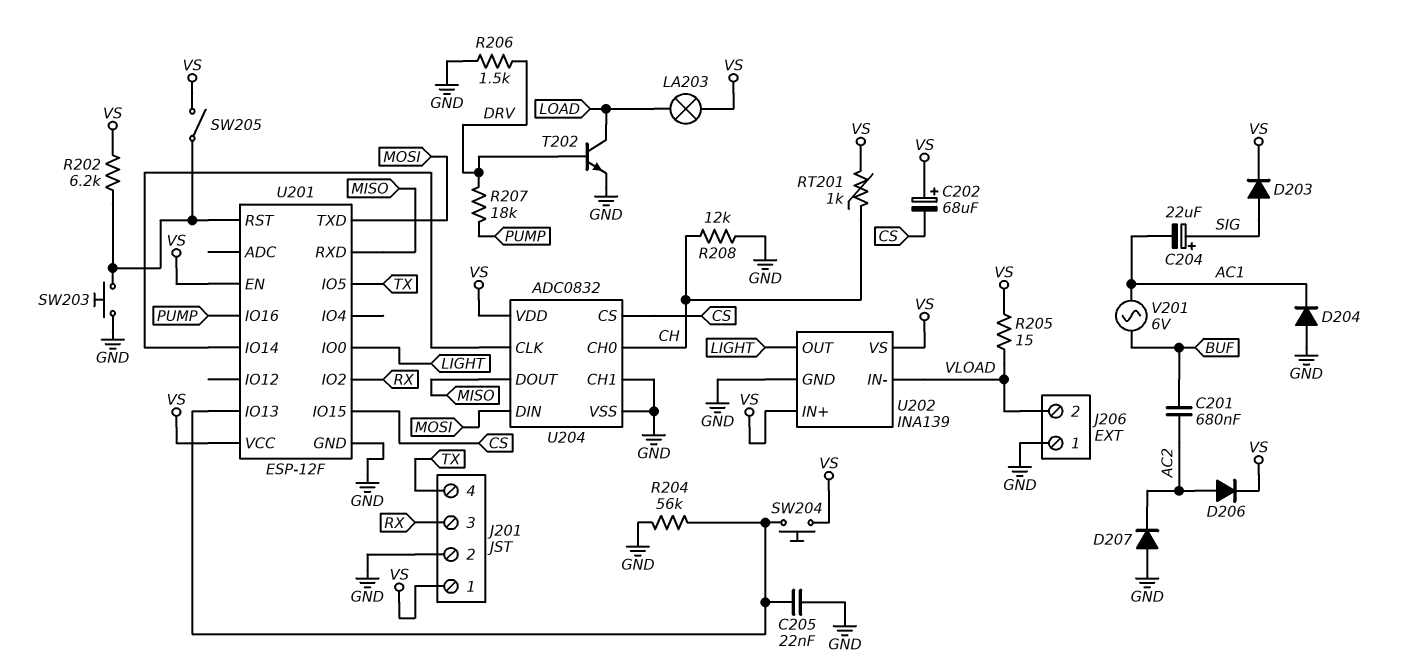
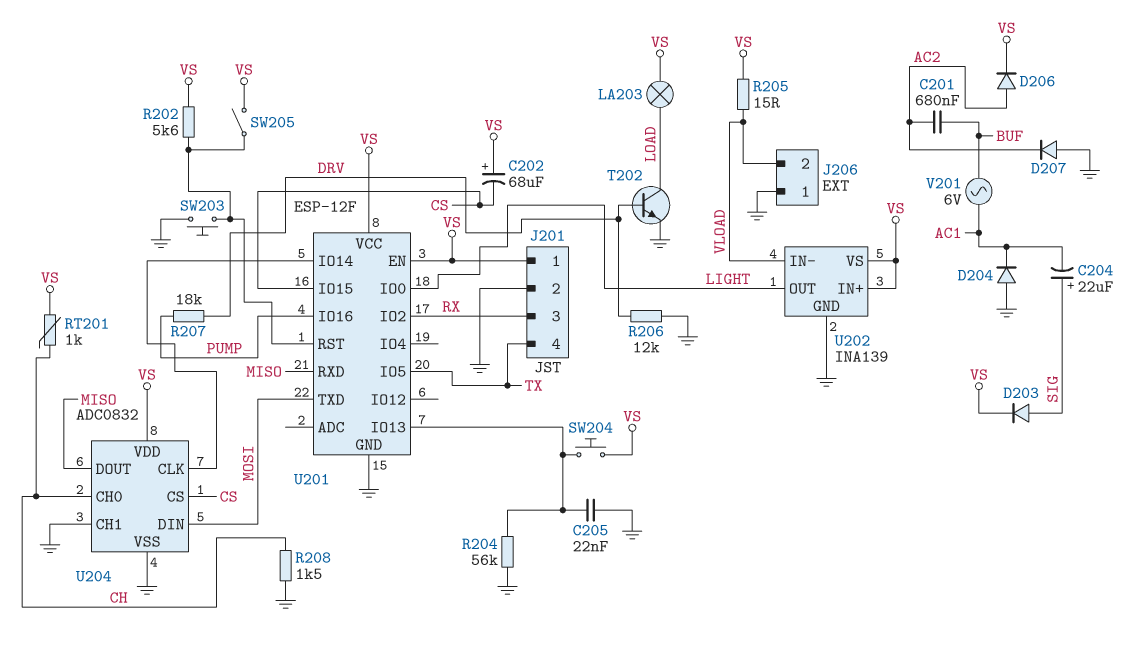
R202: 6.2k (U201/RST, VS) -> 5.6k (U201/RST, VS)
R206: 1.5k (DRV, GND) -> 12k (DRV, GND)
R208: 12k (CH, GND) -> 1.5k (CH, GND)

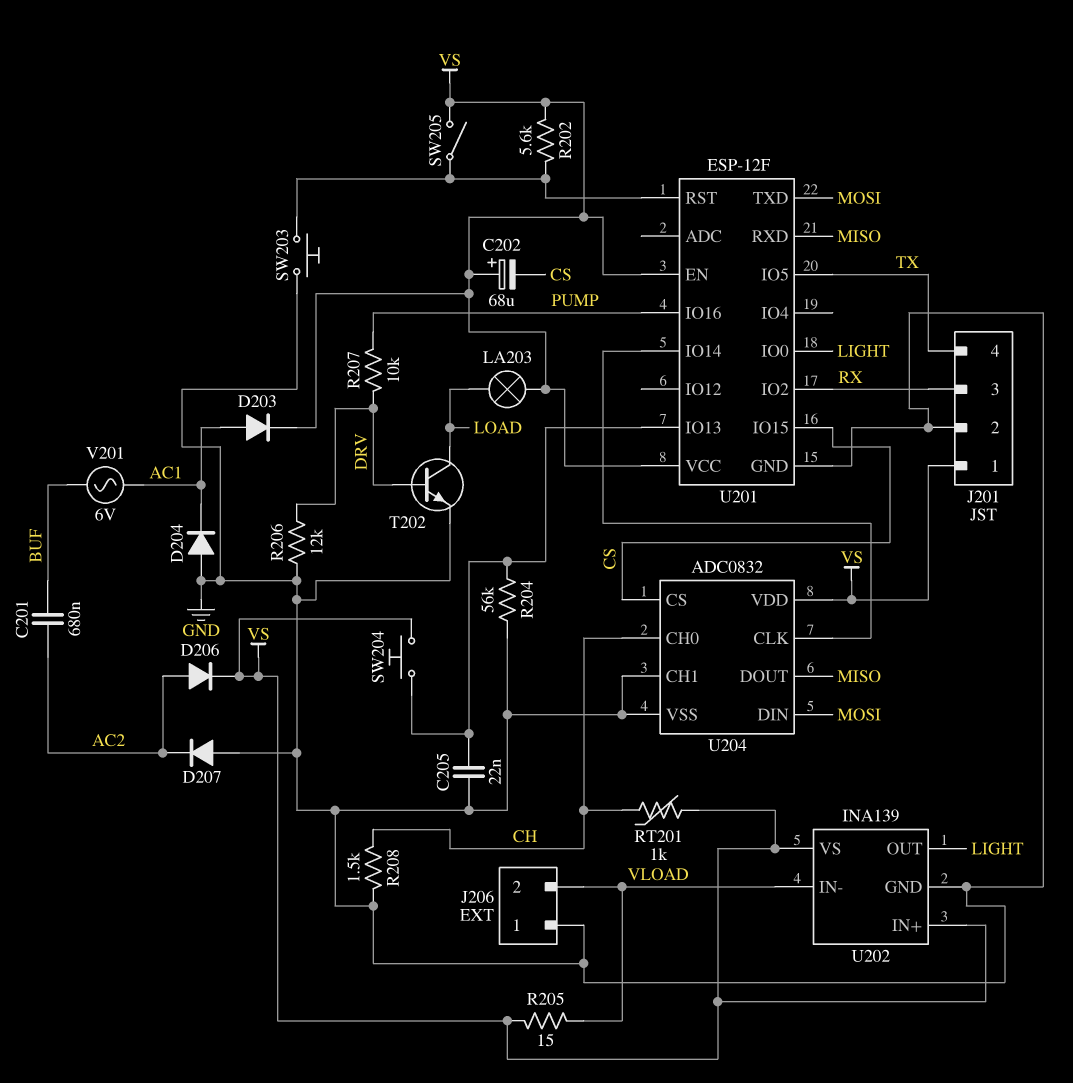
C204: 22uF (plus SIG, minus AC1) -> none
D203: diode (A SIG, K VS) -> diode (A AC1, K VS)
R207: 18k (DRV, PUMP) -> 10k (DRV, PUMP)

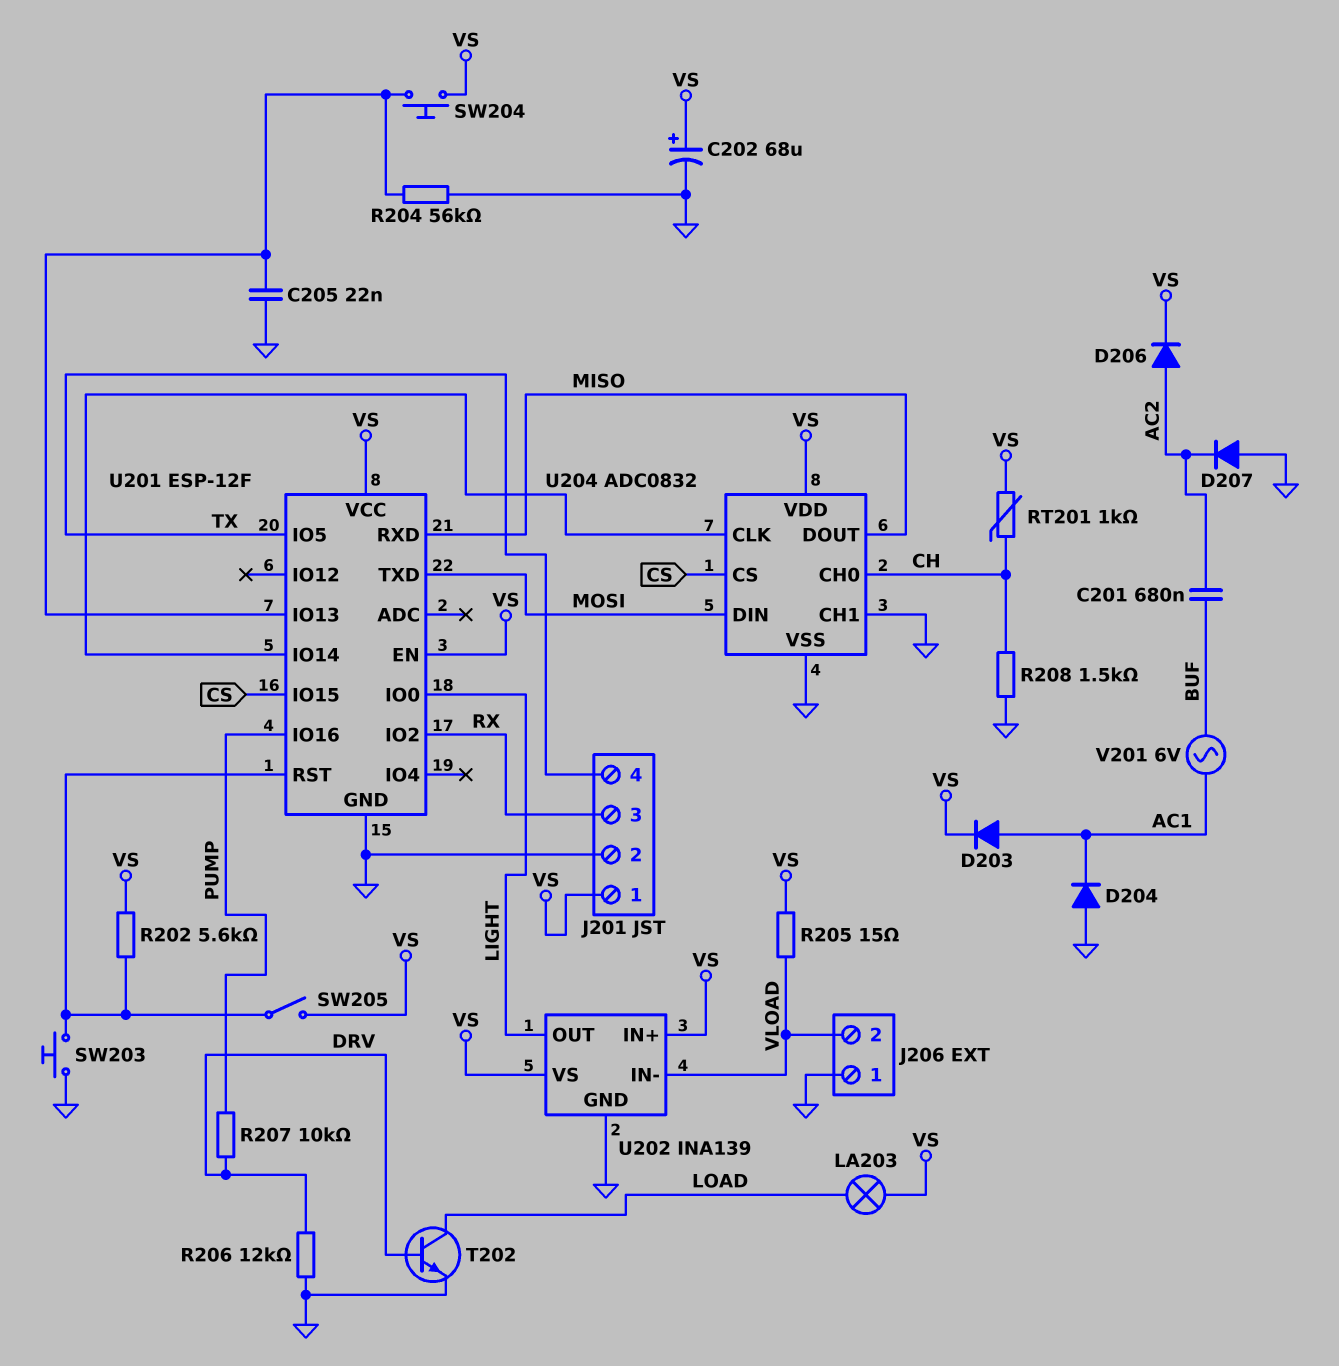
C202: 68uF (plus VS, minus CS) -> 68uF (plus VS, minus GND)

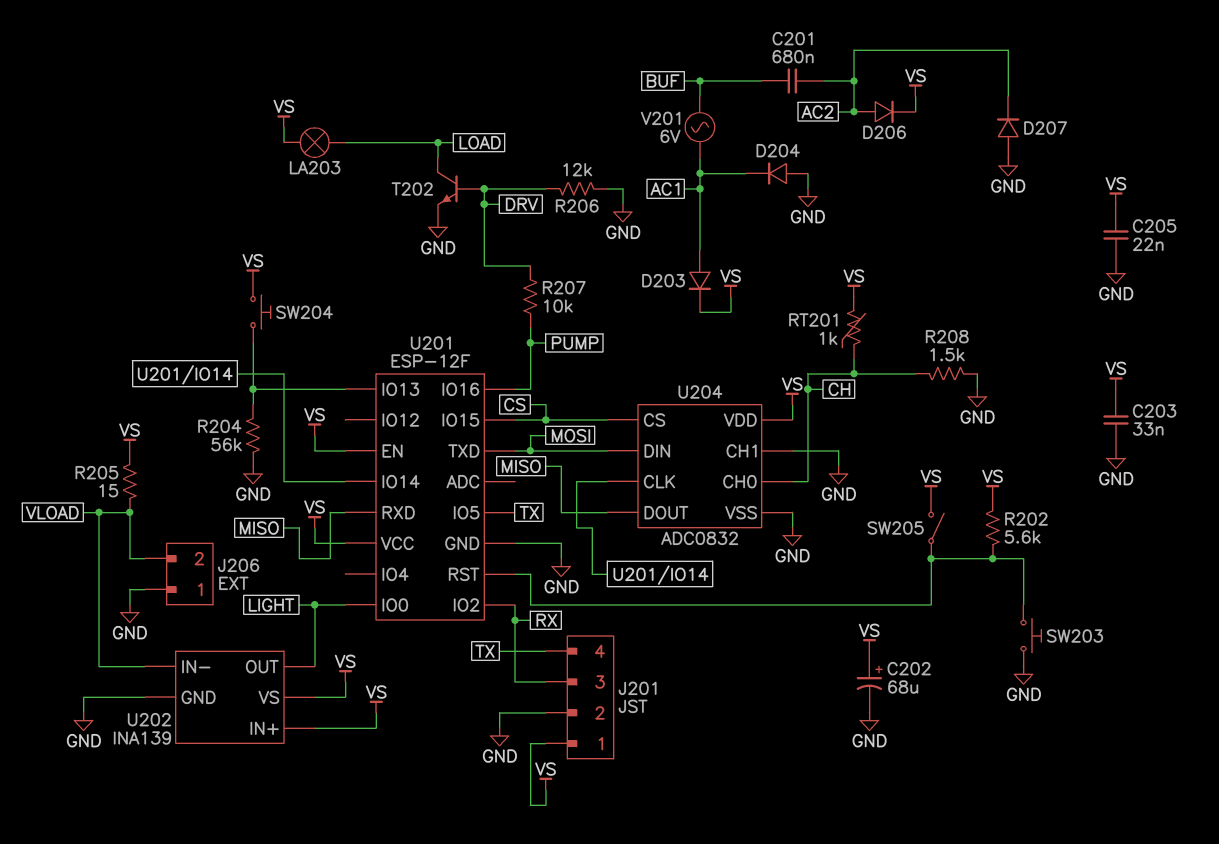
C203: none -> 33nF (GND, VS)
C205: 22nF (GND, U201/IO13) -> 22nF (GND, VS)

